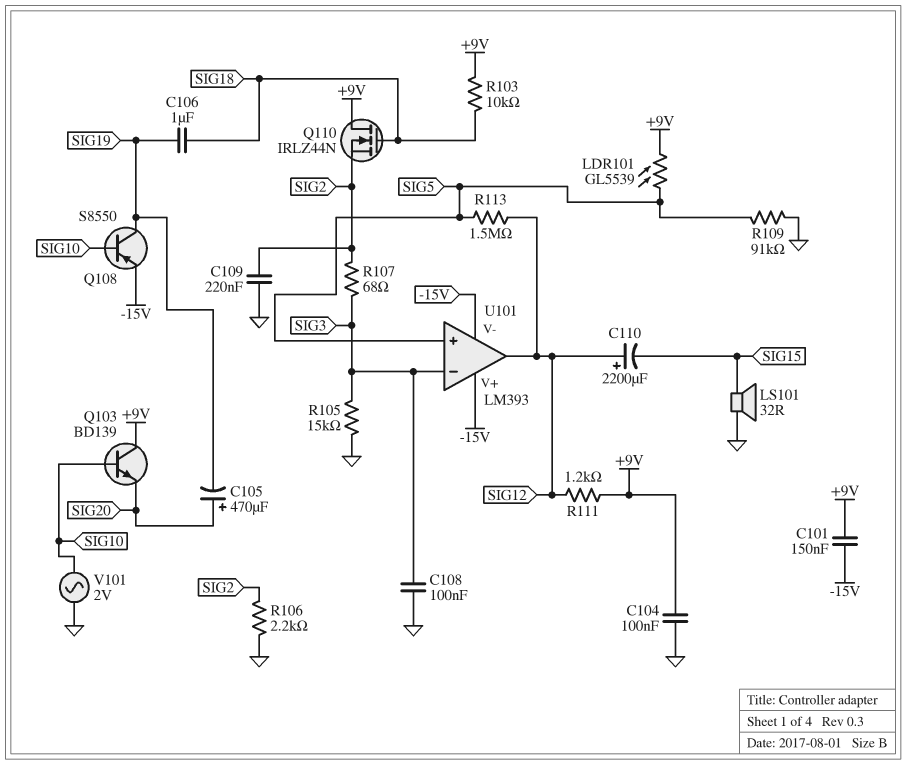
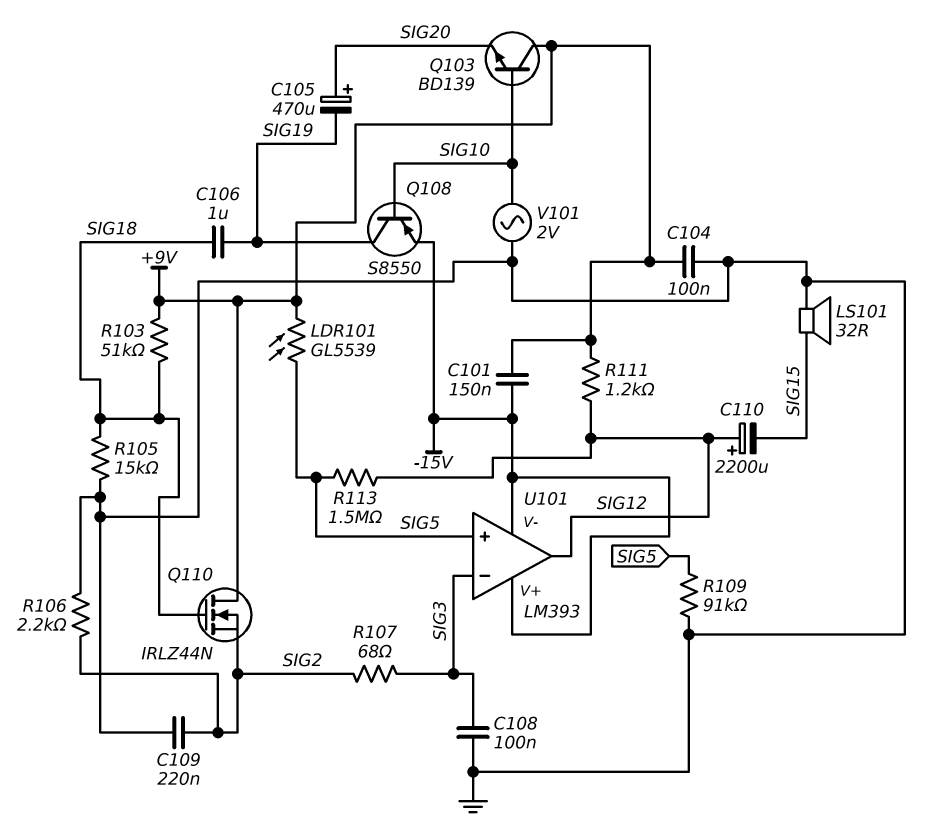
R103: 10k (+9V, SIG18) -> 51k (+9V, SIG18)
R105: 15k (GND, SIG3) -> 15k (GND, SIG18)

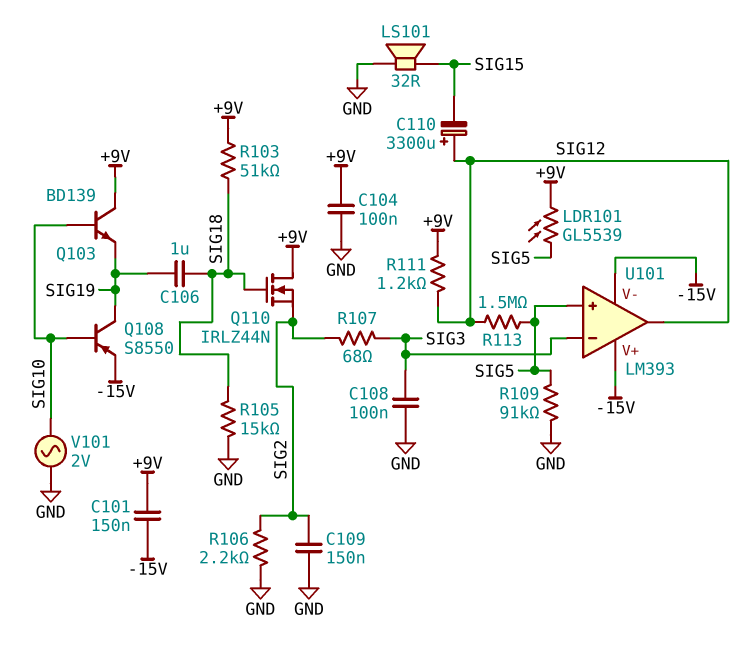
C105: 470uF (plus SIG20, minus SIG19) -> none
C109: 220nF (GND, SIG2) -> 150nF (GND, SIG2)
C110: 2200uF (plus SIG12, minus SIG15) -> 3300uF (plus SIG12, minus SIG15)
Q103: NPN BD139 (B SIG10, C +9V, E SIG20) -> NPN BD139 (B SIG10, C +9V, E SIG19)

